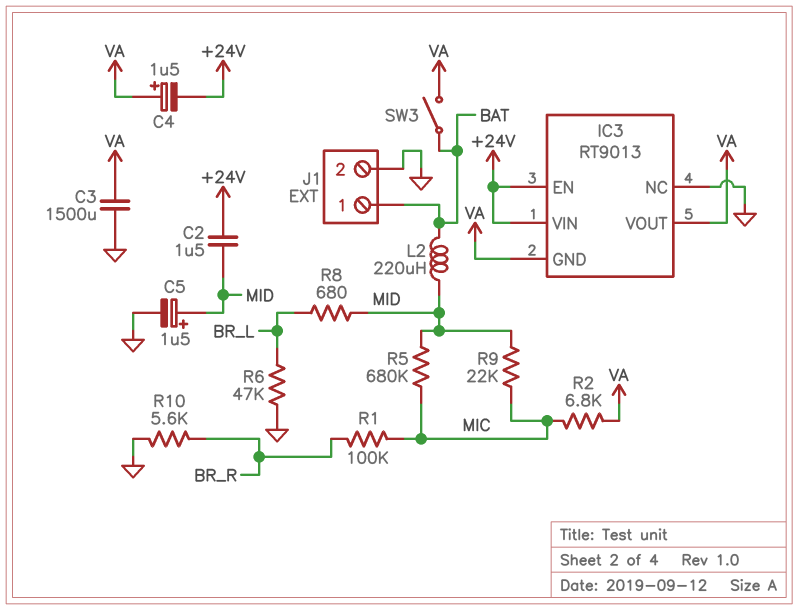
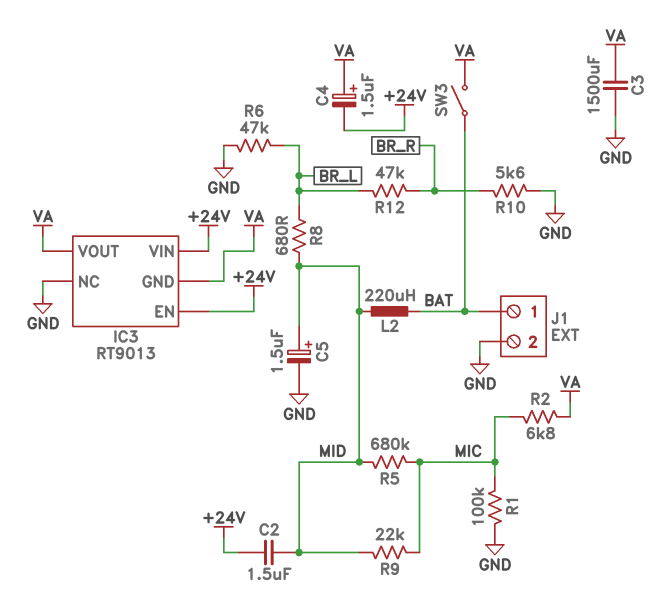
R1: 100k (BR_R, MIC) -> 100k (GND, MIC)
R12: none -> 47k (BR_L, BR_R)

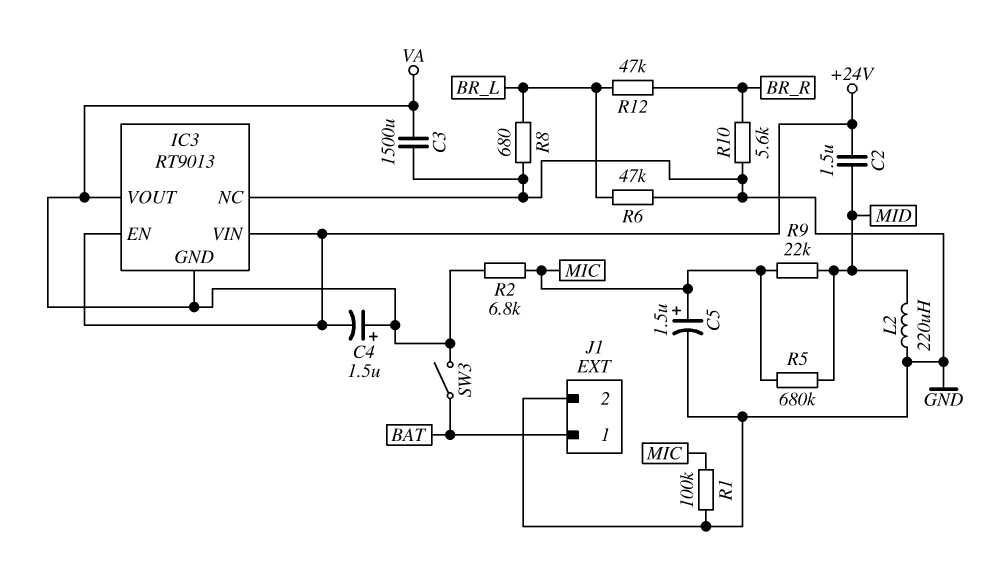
C5: 1.5uF (plus MID, minus GND) -> 1.5uF (plus MIC, minus GND)
L2: 220uH (BAT, MID) -> 220uH (GND, MID)
R8: 680 (BR_L, MID) -> 680 (BR_L, GND)

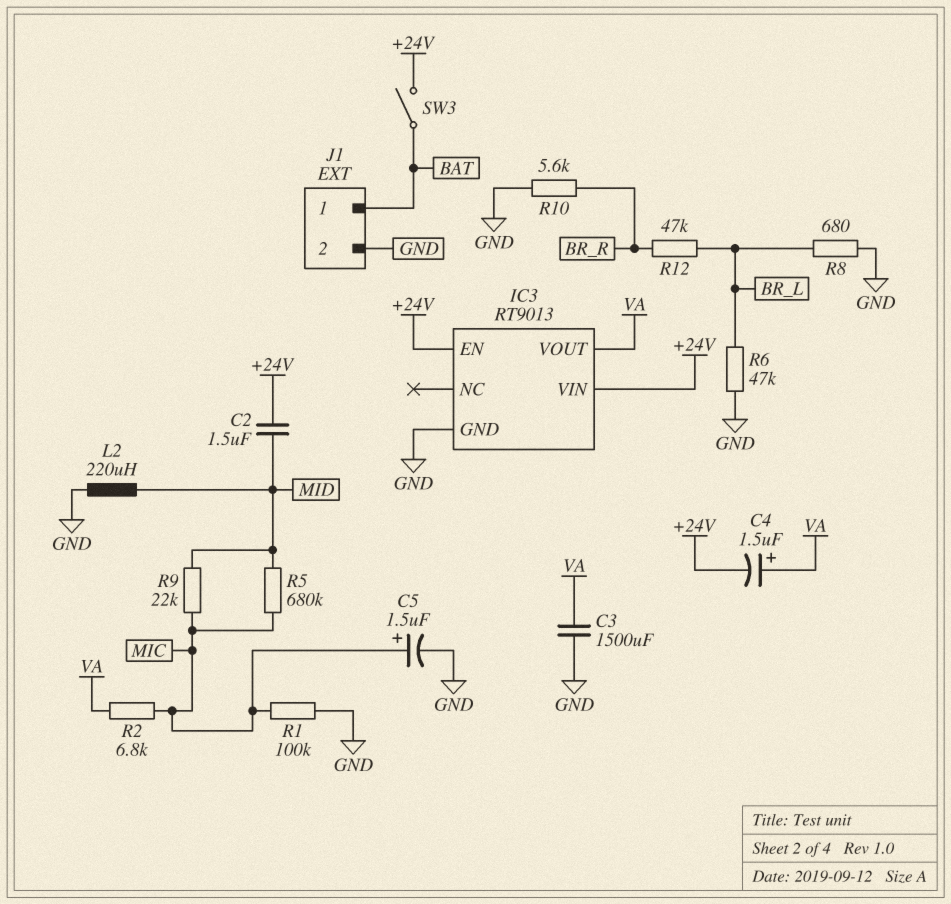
IC3 pin GND: VA -> GND
IC3 pin NC: GND -> none
SW3: switch (BAT, VA) -> switch (+24V, BAT)

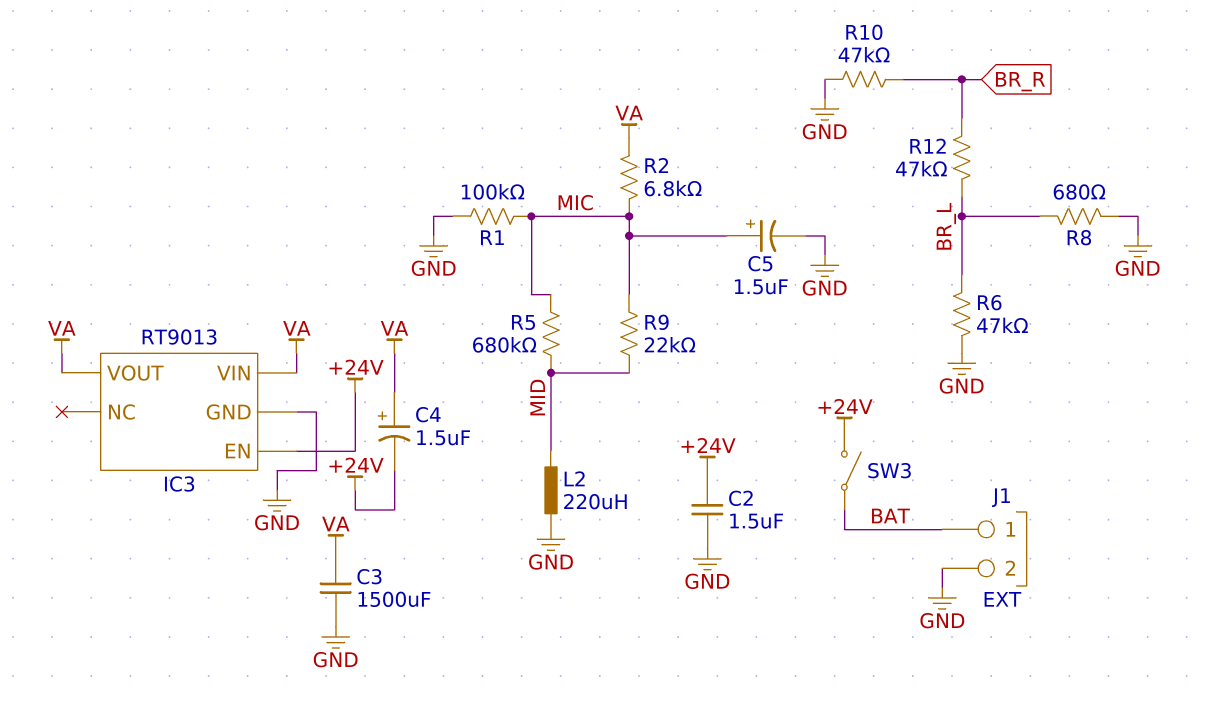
C2: 1.5uF (+24V, MID) -> 1.5uF (+24V, GND)
IC3 pin VIN: +24V -> VA
R10: 5.6k (BR_R, GND) -> 47k (BR_R, GND)

